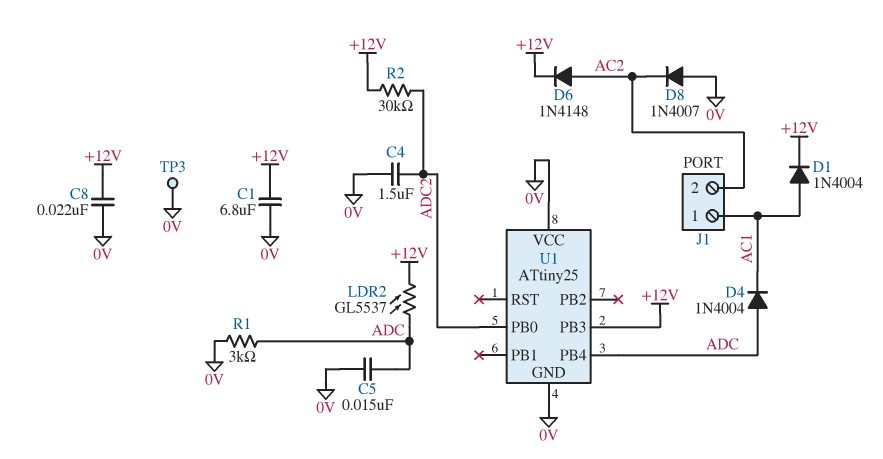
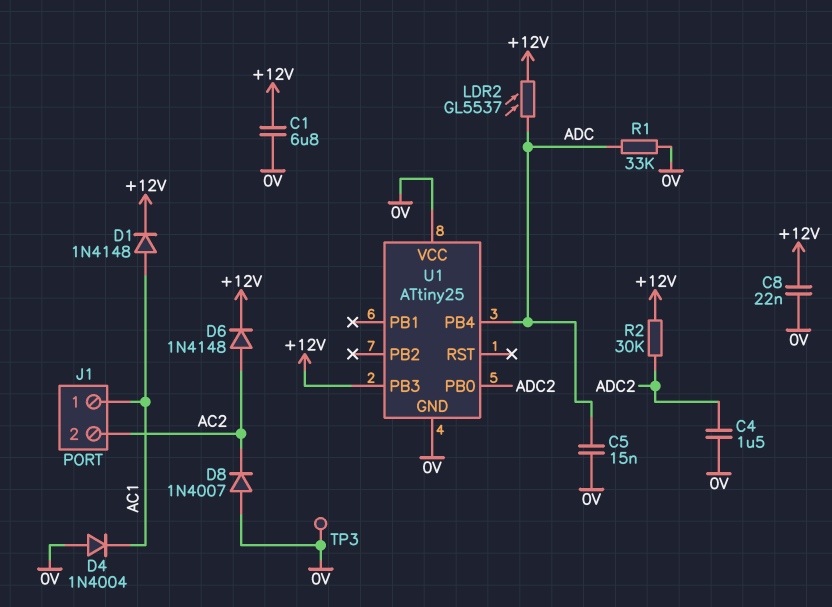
D1: diode 1N4004 (A AC1, K +12V) -> diode 1N4148 (A AC1, K +12V)
D4: diode 1N4004 (A ADC, K AC1) -> diode 1N4004 (A 0V, K AC1)
R1: 3k (0V, ADC) -> 33k (0V, ADC)

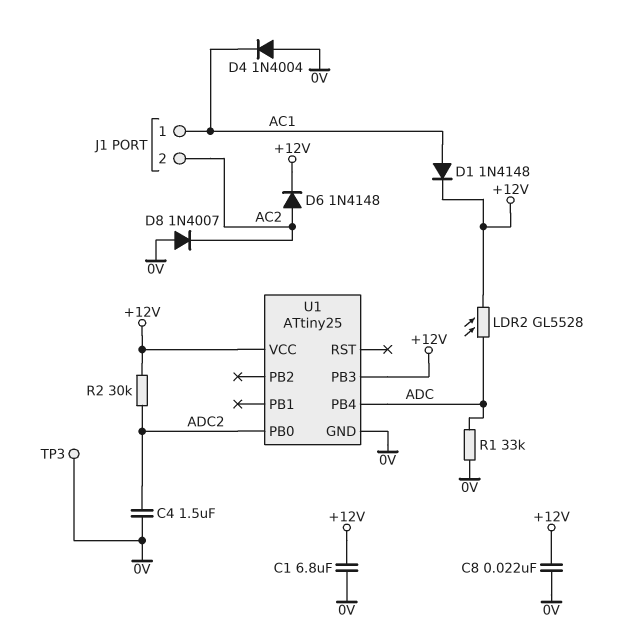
C5: 15nF (0V, ADC) -> none
LDR2: GL5537 (+12V, ADC) -> GL5528 (+12V, ADC)
U1 pin VCC: 0V -> +12V

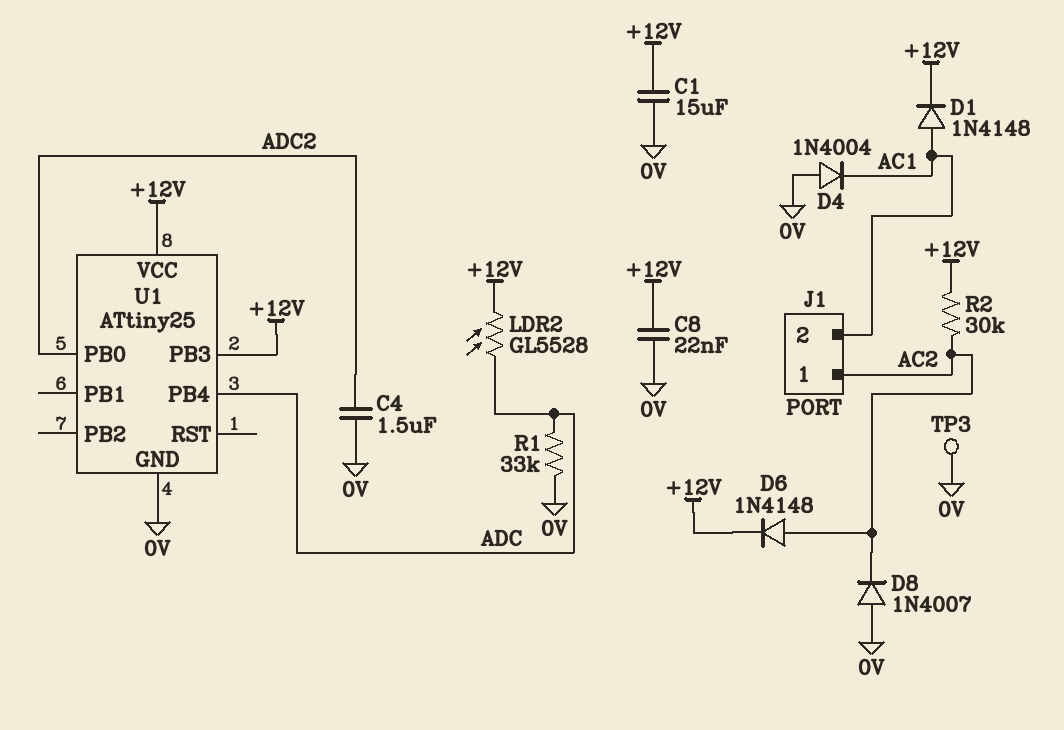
C1: 6.8uF (+12V, 0V) -> 15uF (+12V, 0V)
J1 pin 1: AC1 -> AC2
J1 pin 2: AC2 -> AC1
R2: 30k (+12V, ADC2) -> 30k (+12V, AC2)

